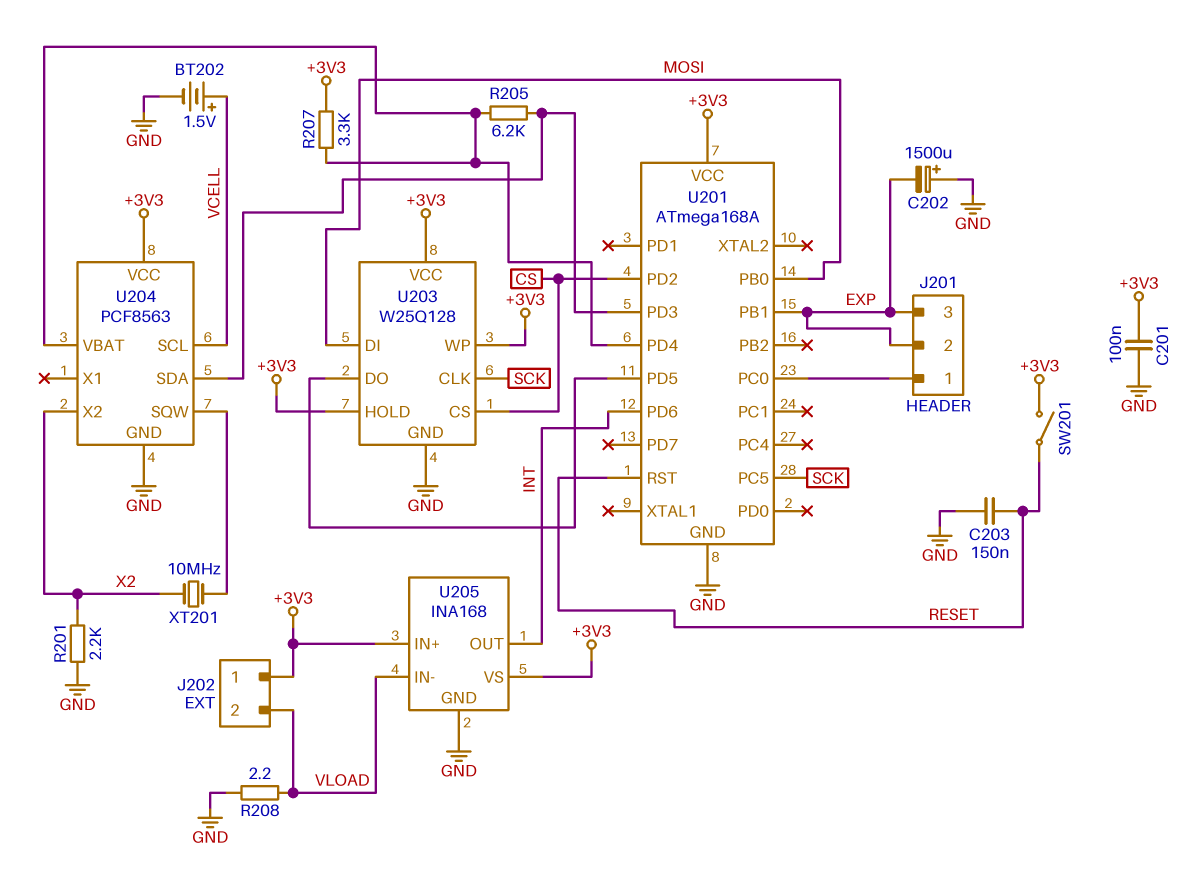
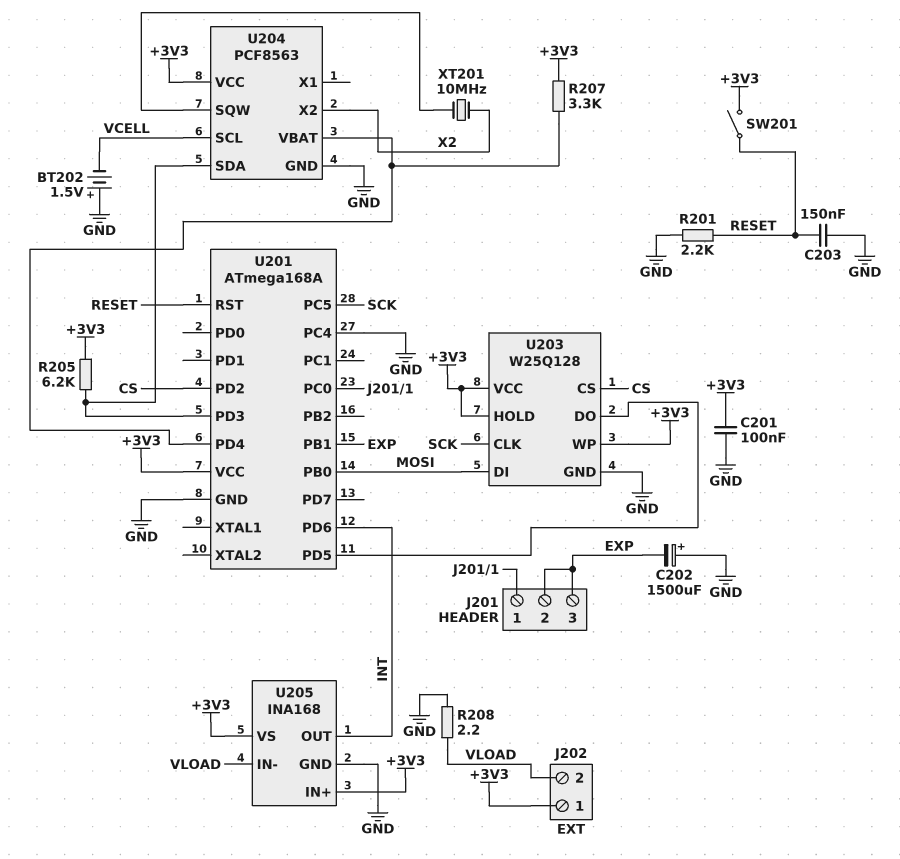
BT202: 1.5V (plus VCELL, minus GND) -> 1.5V (plus GND, minus VCELL)
R201: 2.2k (GND, X2) -> 2.2k (GND, RESET)
R205: 6.2k (U201/PD3, U201/PD4) -> 6.2k (+3V3, U201/PD3)
U201 pin PC4: none -> GND

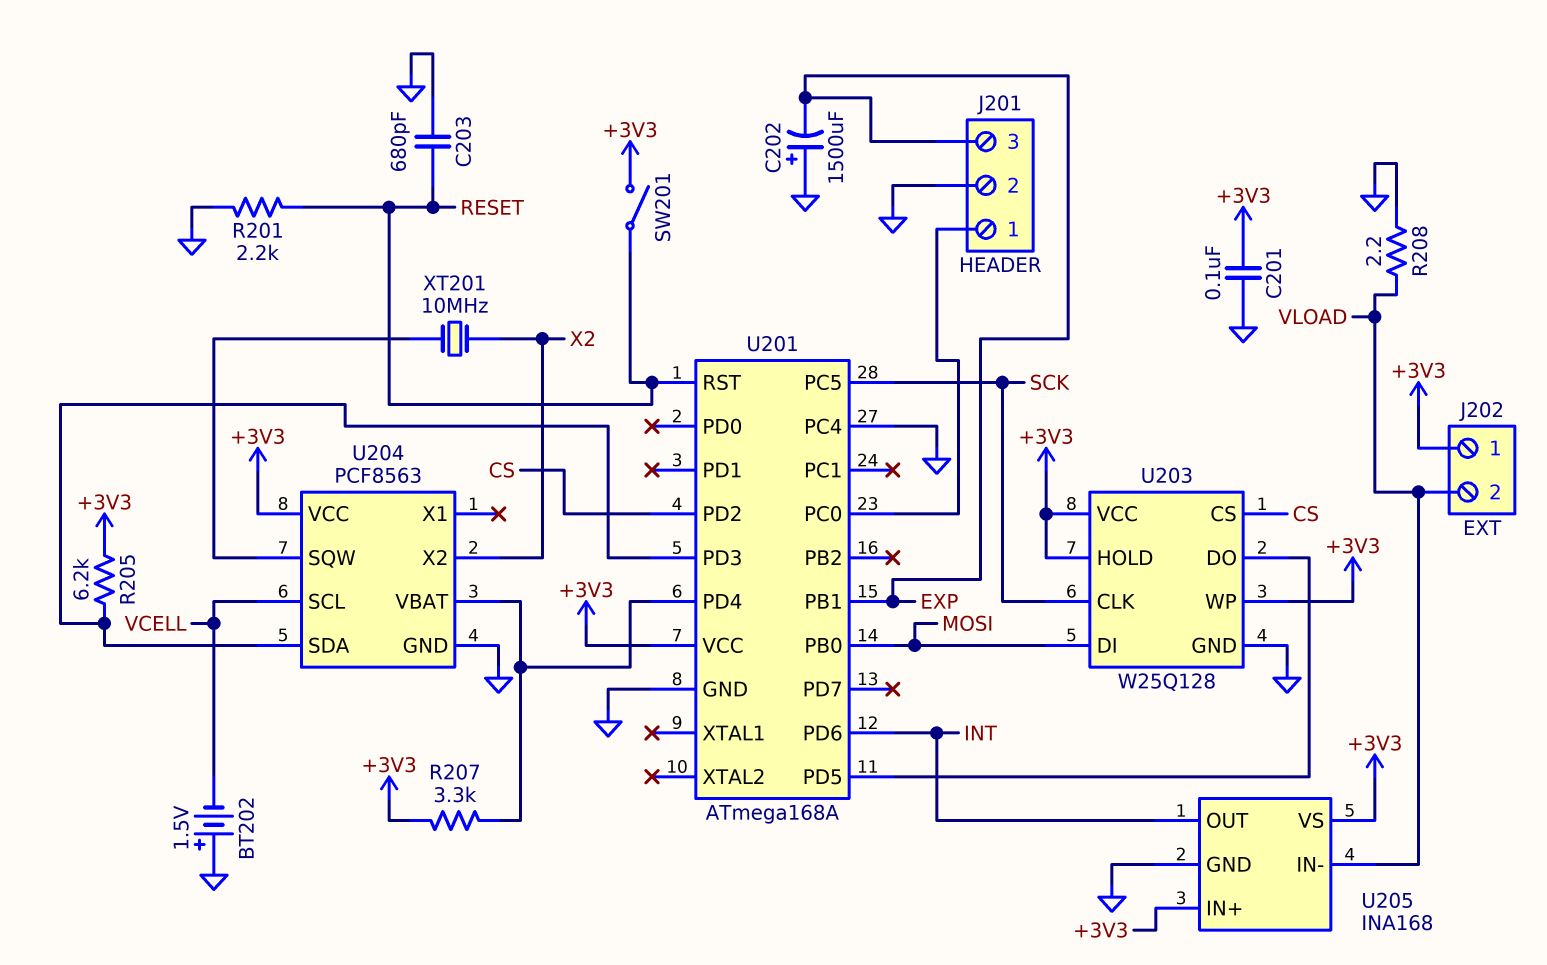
C203: 150nF (GND, RESET) -> 680pF (GND, RESET)
J201 pin 2: EXP -> GND

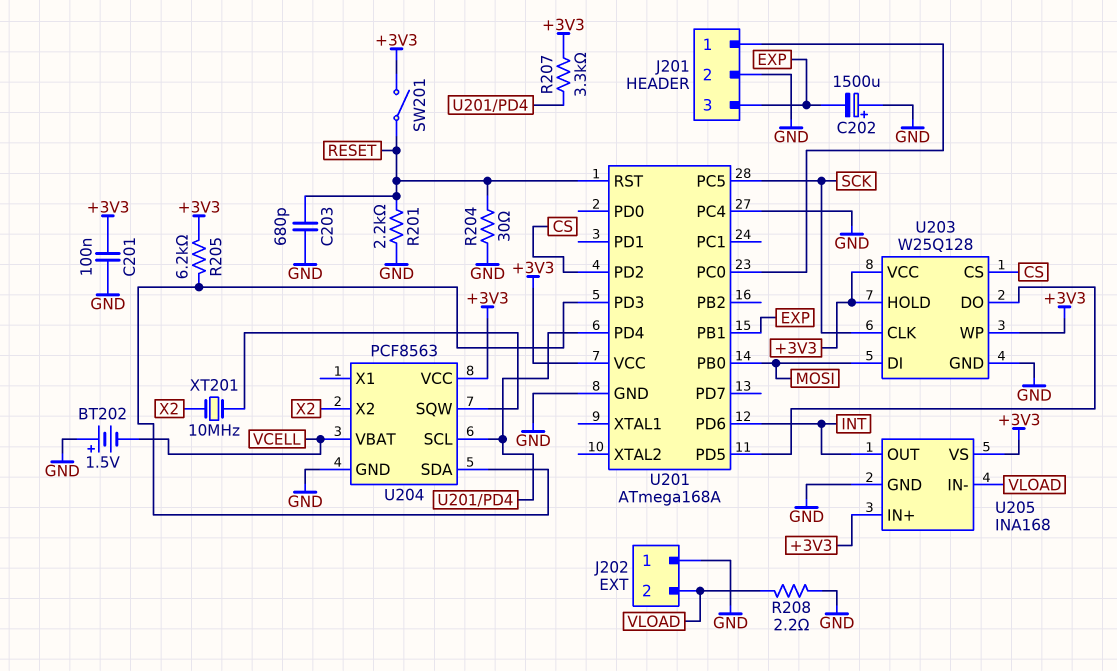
J202 pin 1: +3V3 -> GND
R204: none -> 30 (GND, RESET)
U204 pin SCL: VCELL -> U201/PD4
U204 pin VBAT: U201/PD4 -> VCELL

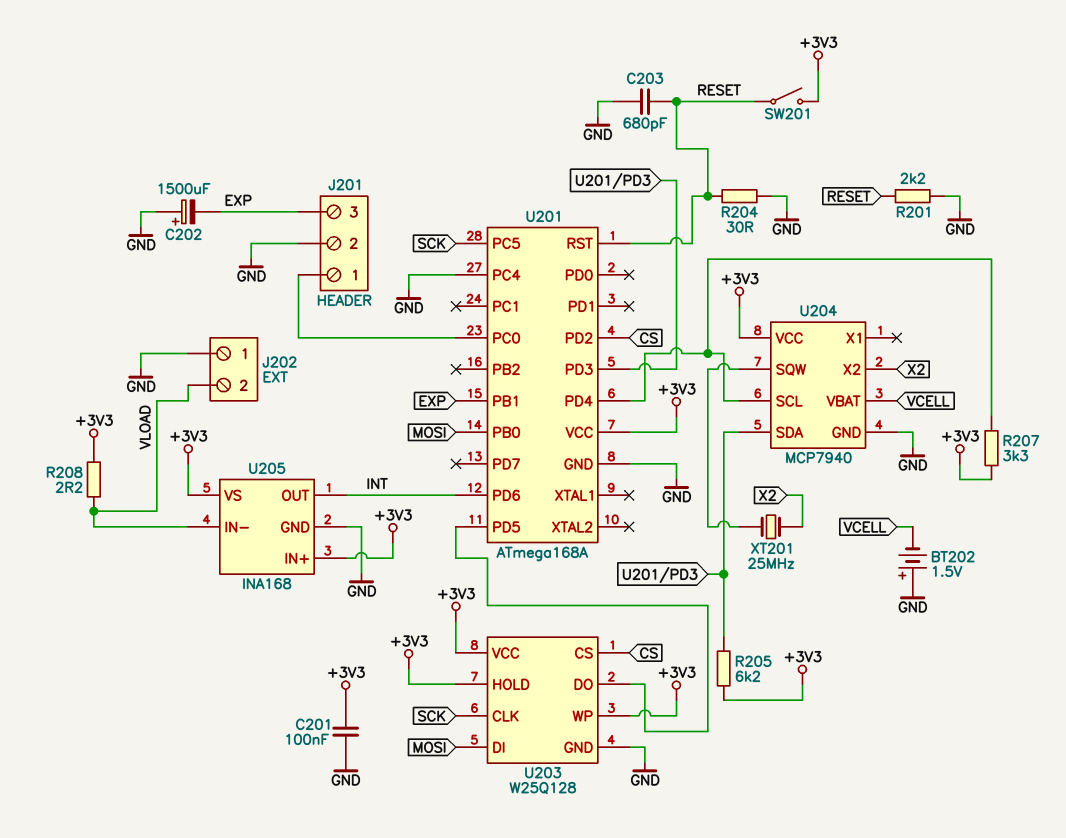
R208: 2.2 (GND, VLOAD) -> 2.2 (+3V3, VLOAD)
U204: PCF8563 -> MCP7940
XT201: 10MHz (U204/SQW, X2) -> 25MHz (U204/SQW, X2)

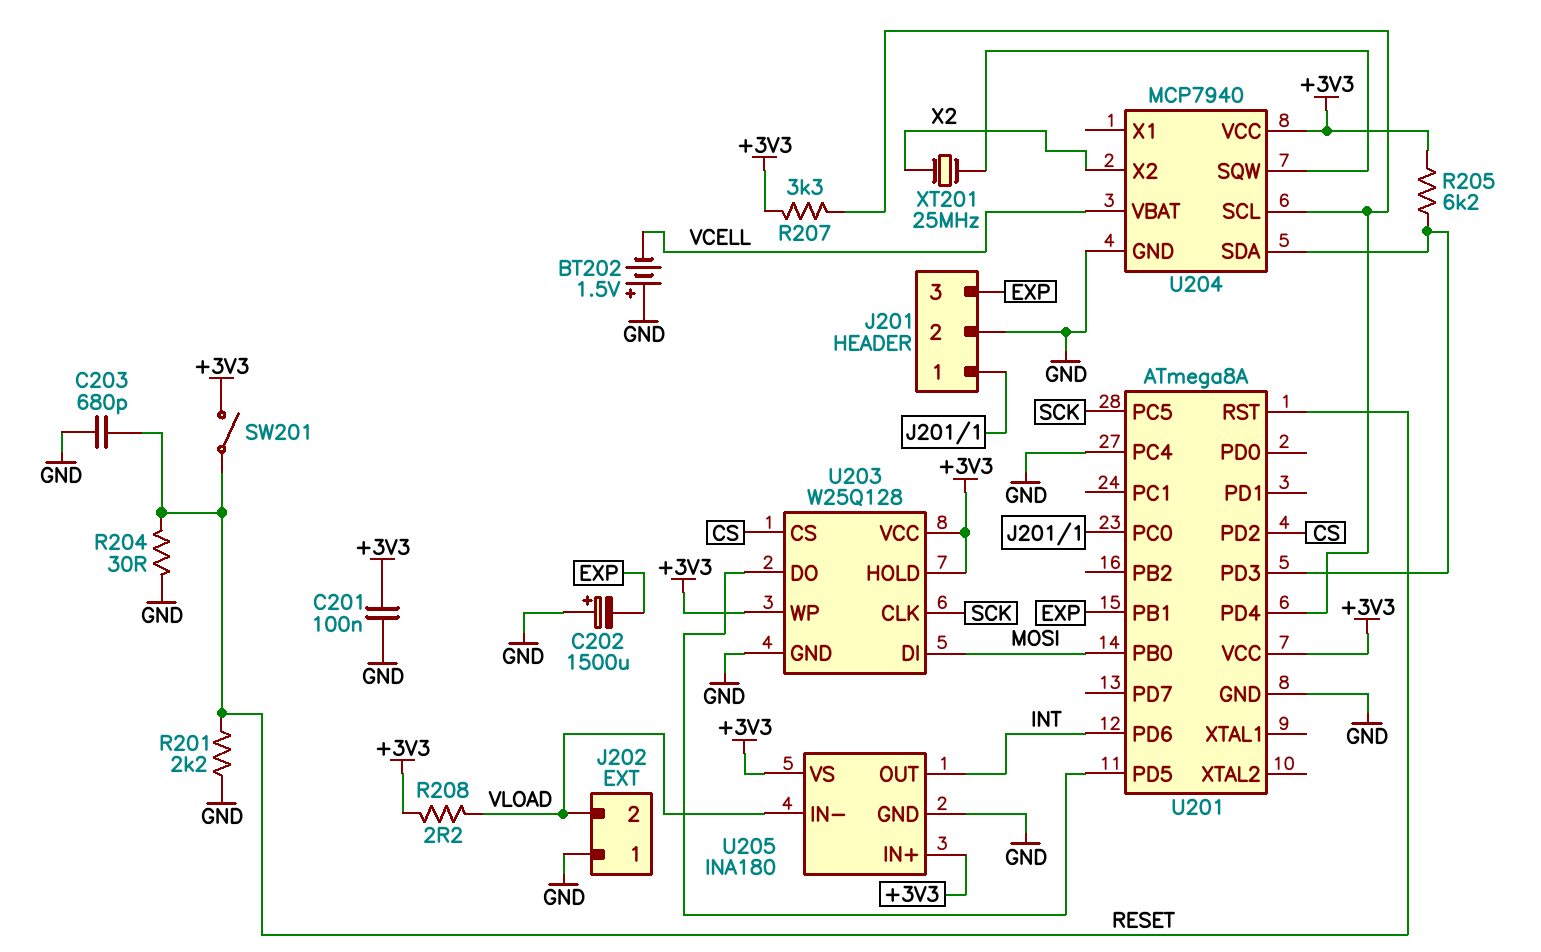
U201: ATmega168A -> ATmega8A
U205: INA168 -> INA180

